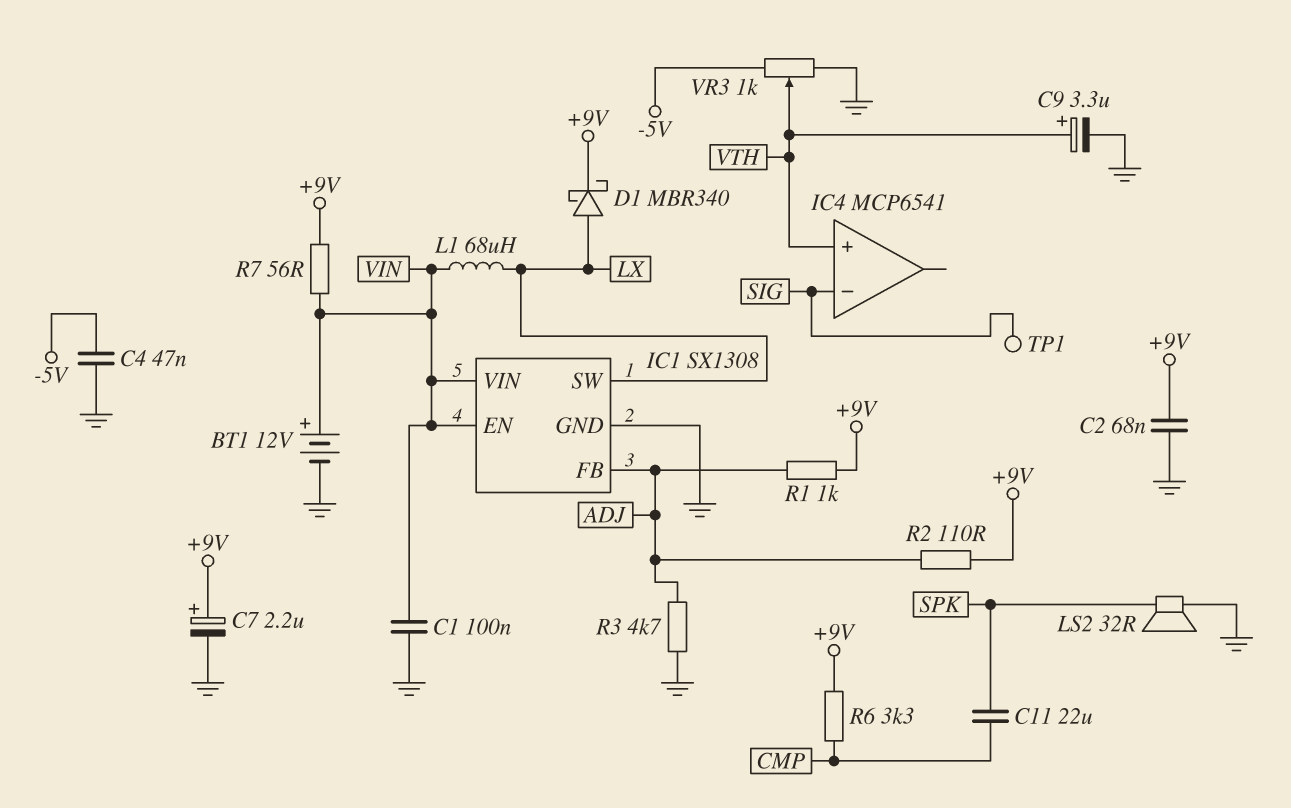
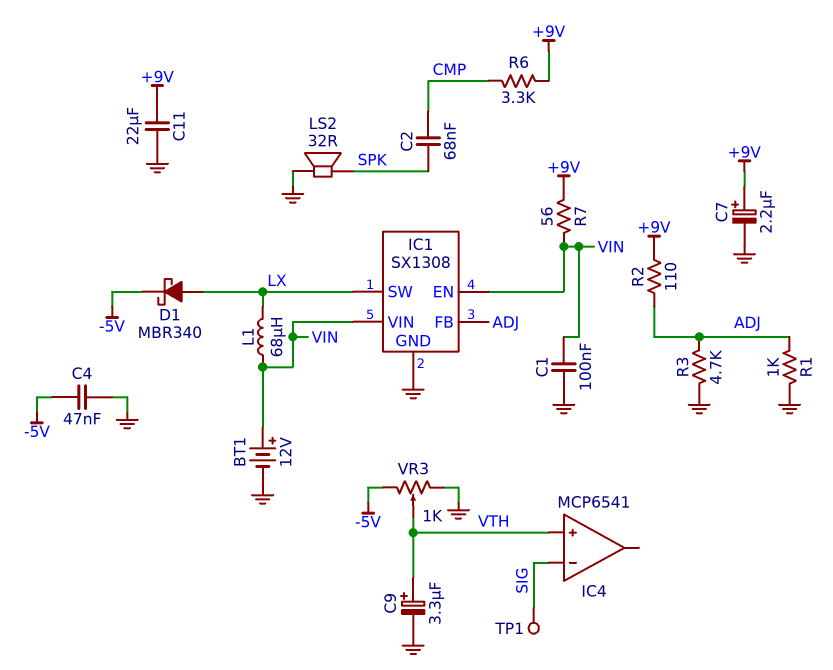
C2: 68nF (+9V, GND) -> 68nF (CMP, SPK)
C11: 22uF (CMP, SPK) -> 22uF (+9V, GND)
D1: schottky MBR340 (A LX, K +9V) -> schottky MBR340 (A LX, K -5V)
R1: 1k (+9V, ADJ) -> 1k (ADJ, GND)

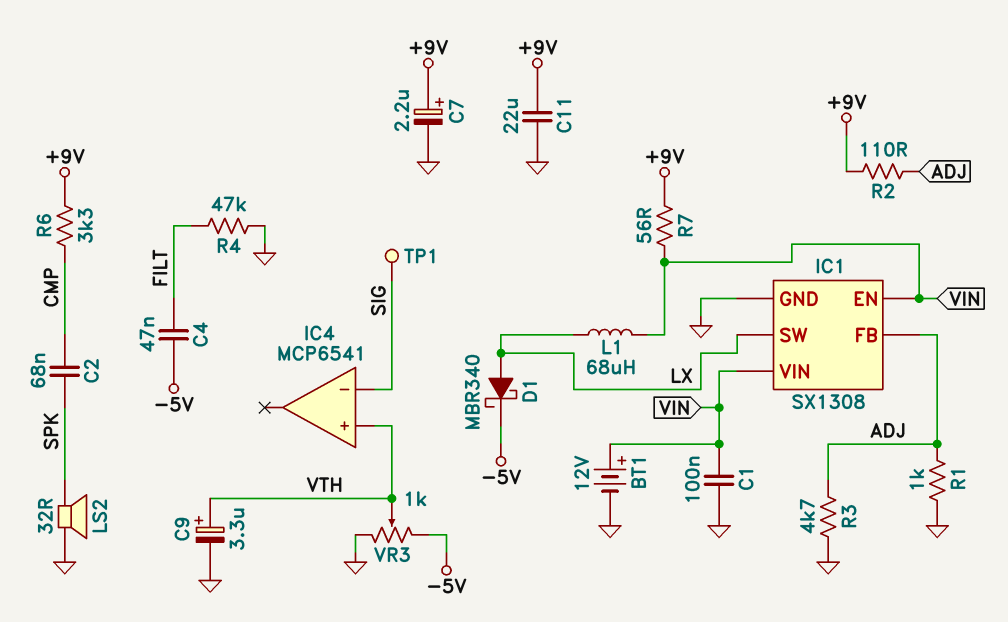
C4: 47nF (-5V, GND) -> 47nF (-5V, FILT)
R4: none -> 47k (FILT, GND)

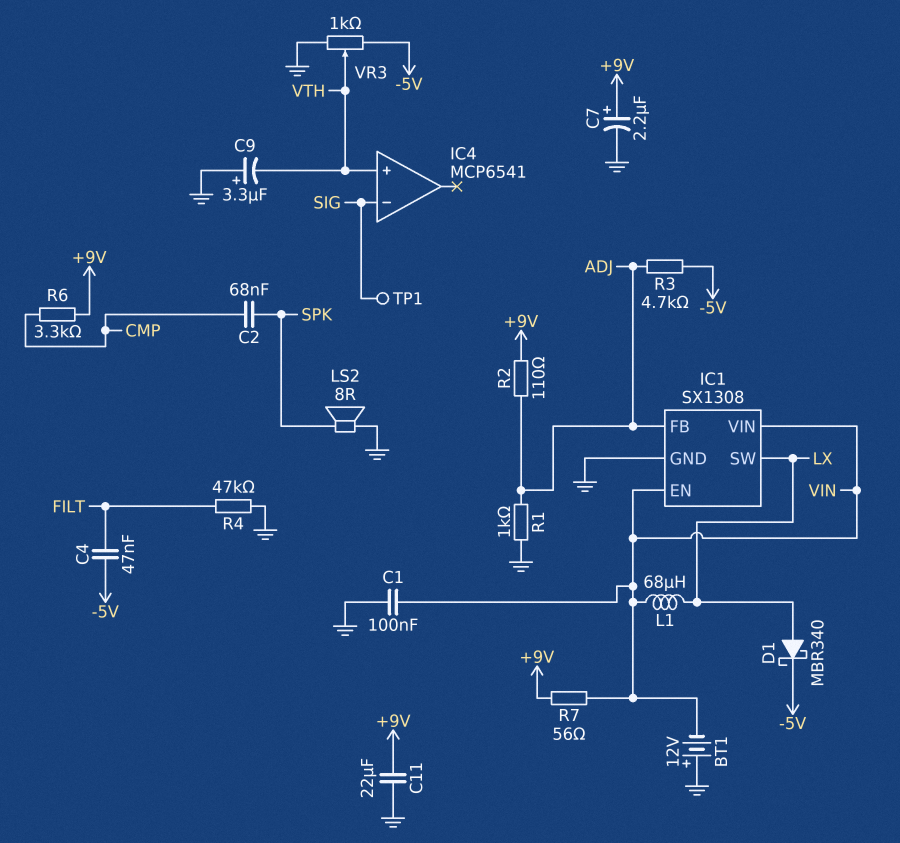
BT1: 12V (plus VIN, minus GND) -> 12V (plus GND, minus VIN)
C9: 3.3uF (plus VTH, minus GND) -> 3.3uF (plus GND, minus VTH)
LS2: speaker 32R (GND, SPK) -> speaker 8R (GND, SPK)
R3: 4.7k (ADJ, GND) -> 4.7k (-5V, ADJ)

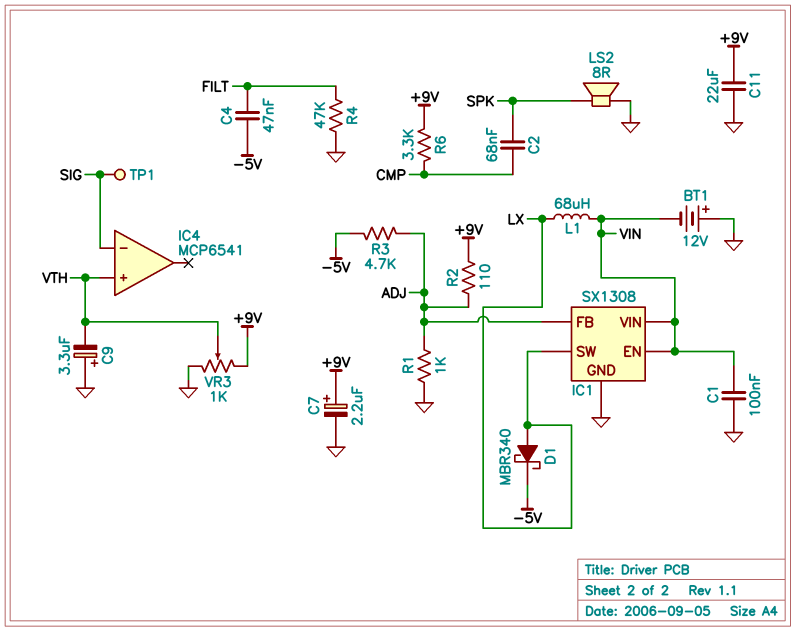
R7: 56 (+9V, VIN) -> none
VR3: 1k (-5V, GND, wiper VTH) -> 1k (+9V, GND, wiper VTH)

